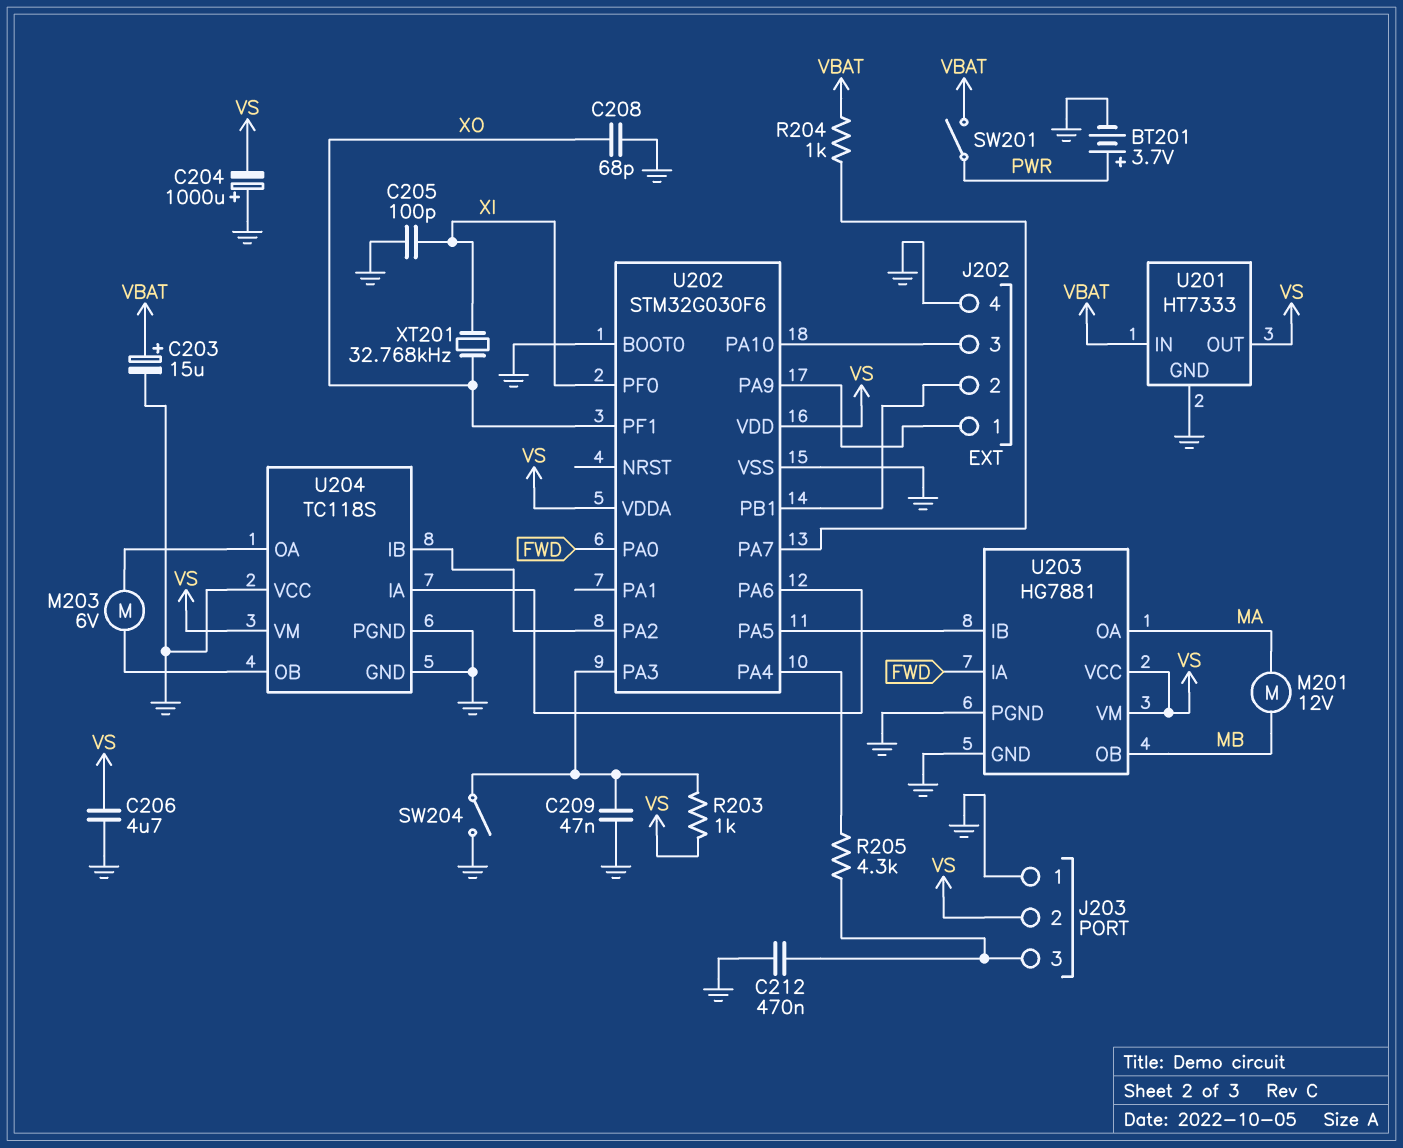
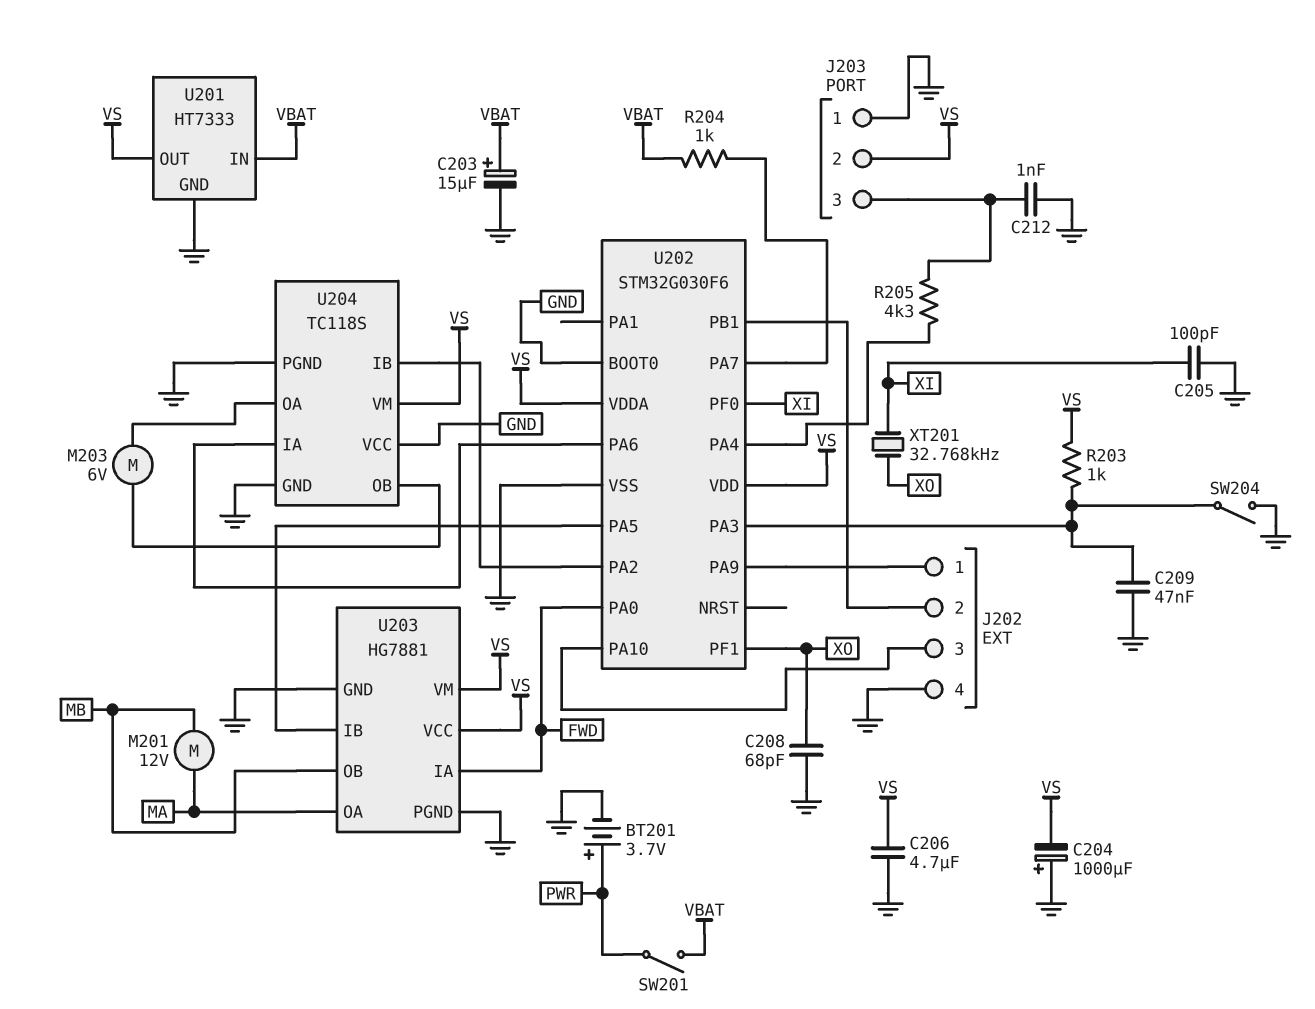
C212: 470nF (GND, J203/3) -> 1nF (GND, J203/3)

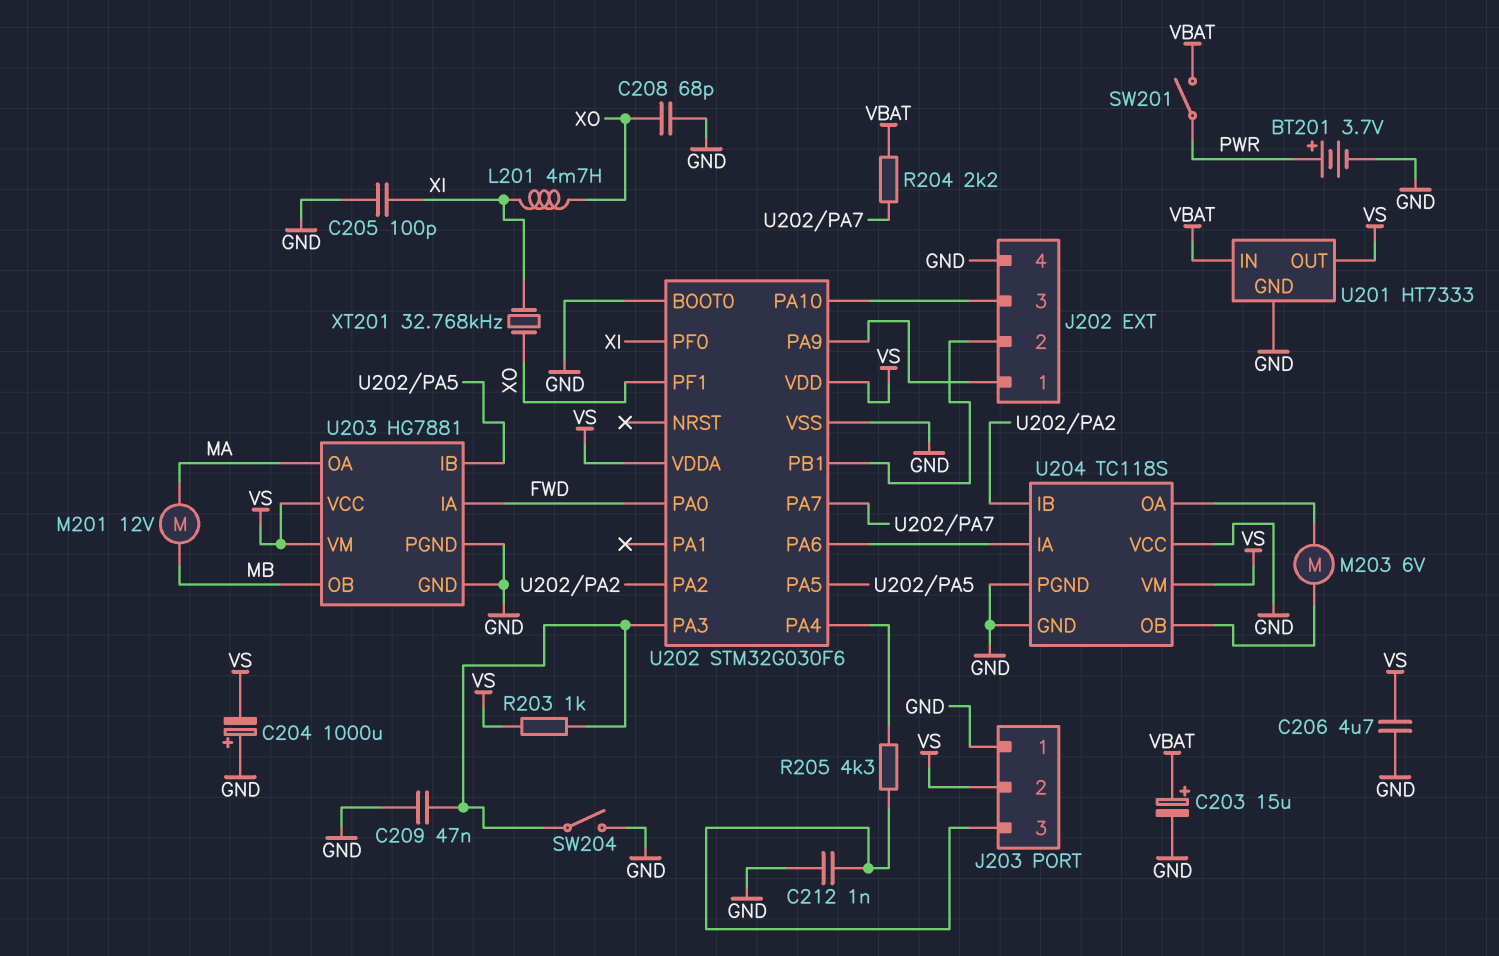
L201: none -> 4.7mH (XI, XO)
R204: 1k (U202/PA7, VBAT) -> 2.2k (U202/PA7, VBAT)

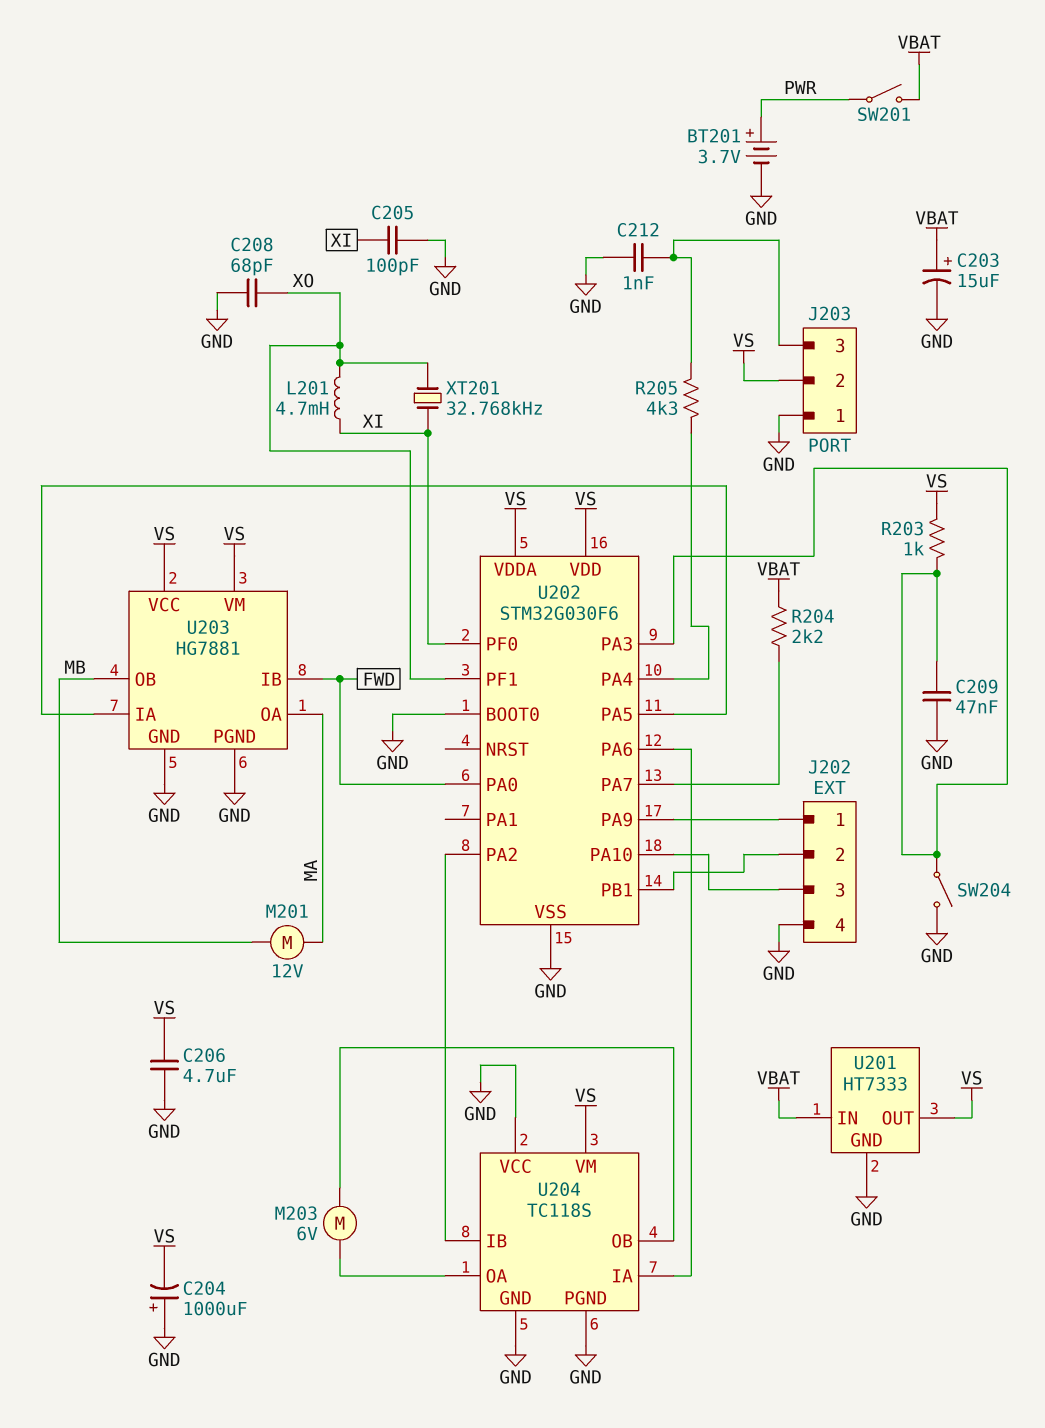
U203 pin IA: FWD -> U202/PA5
U203 pin IB: U202/PA5 -> FWD

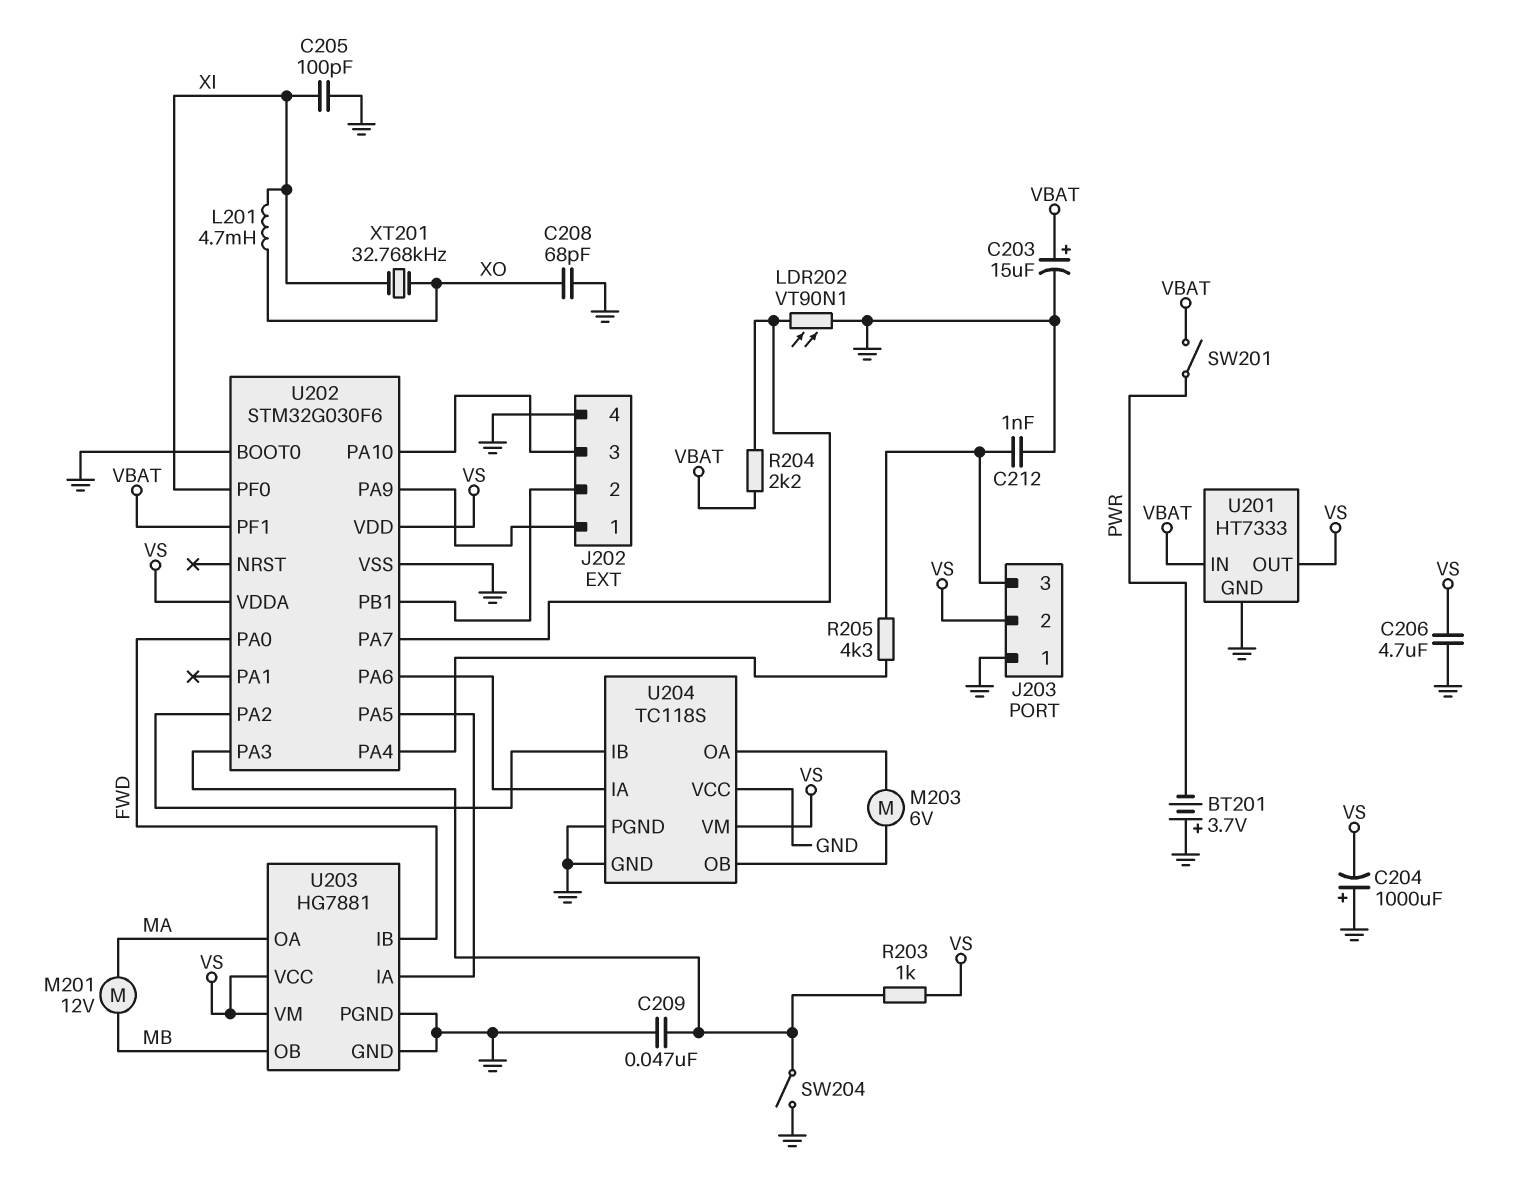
BT201: 3.7V (plus PWR, minus GND) -> 3.7V (plus GND, minus PWR)
LDR202: none -> VT90N1 (GND, U202/PA7)
U202 pin PF1: XO -> VBAT

